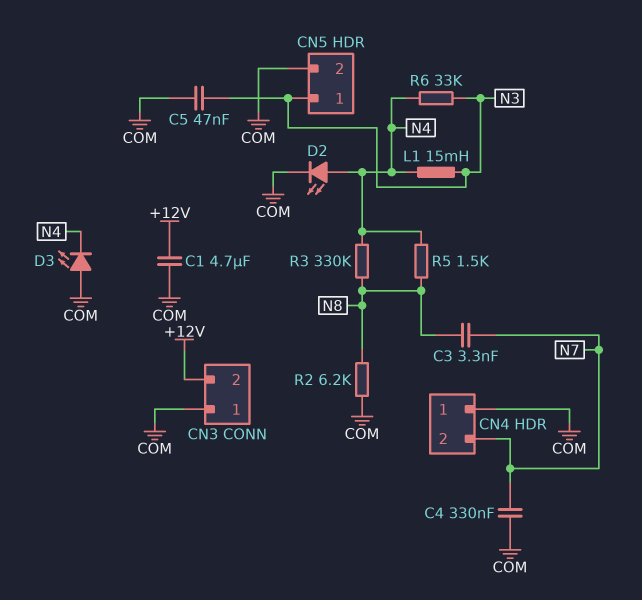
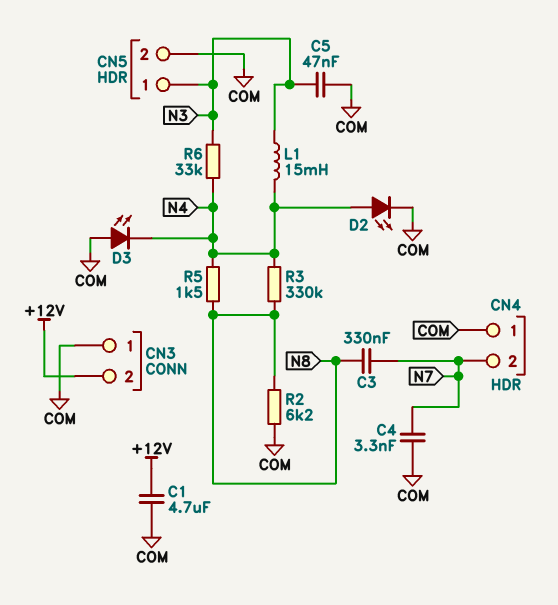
C3: 3.3nF (N7, N8) -> 330nF (N7, N8)
C4: 330nF (COM, N7) -> 3.3nF (COM, N7)

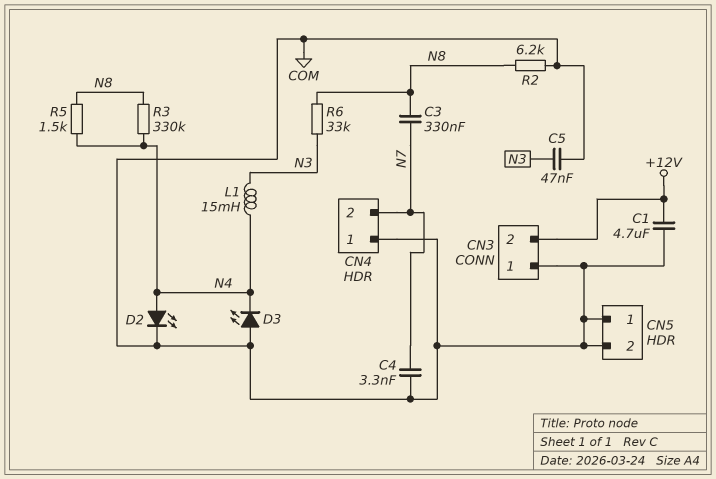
CN5 pin 1: N3 -> COM
R6: 33k (N3, N4) -> 33k (N3, N8)

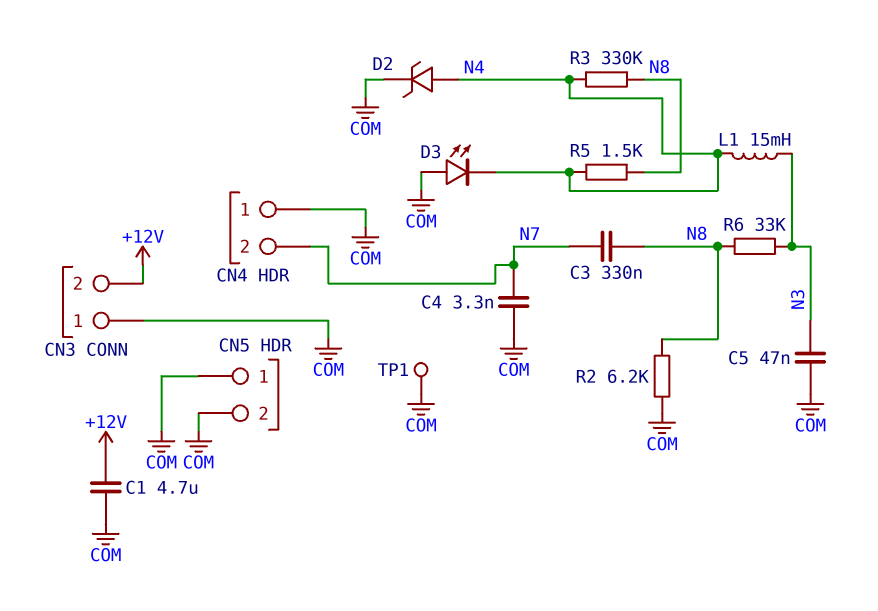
D2: LED (A N4, K COM) -> zener (A N4, K COM)
TP1: none -> test point (COM)

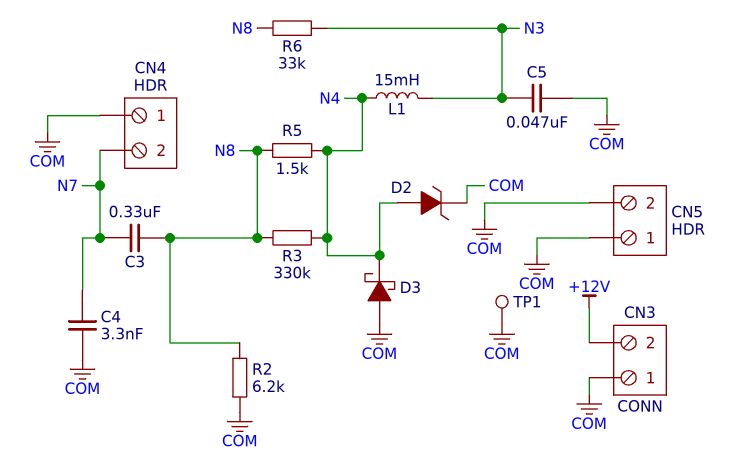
C1: 4.7uF (+12V, COM) -> none
D3: LED (A COM, K N4) -> schottky (A COM, K N4)

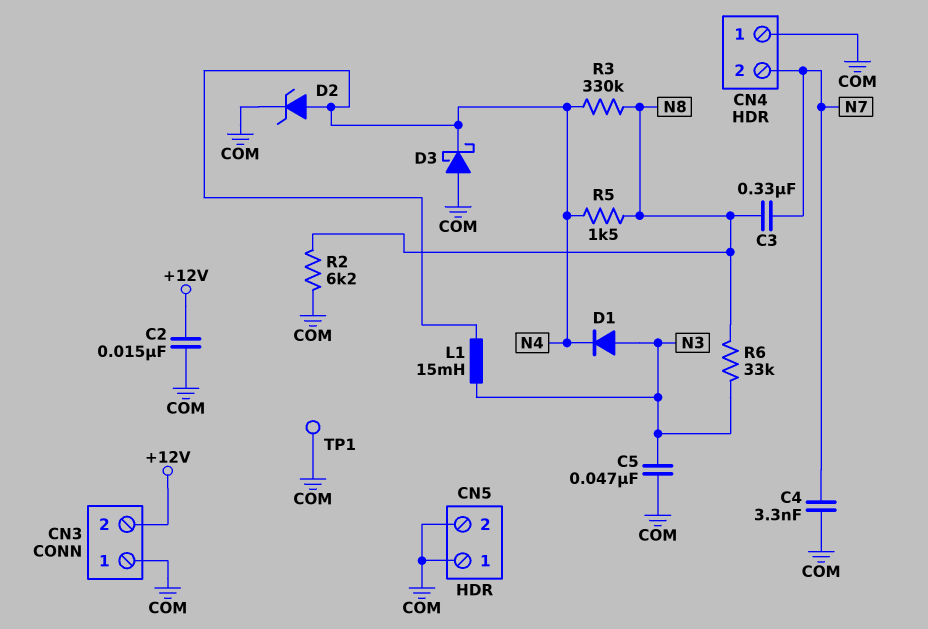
C2: none -> 15nF (+12V, COM)
D1: none -> diode (A N3, K N4)

